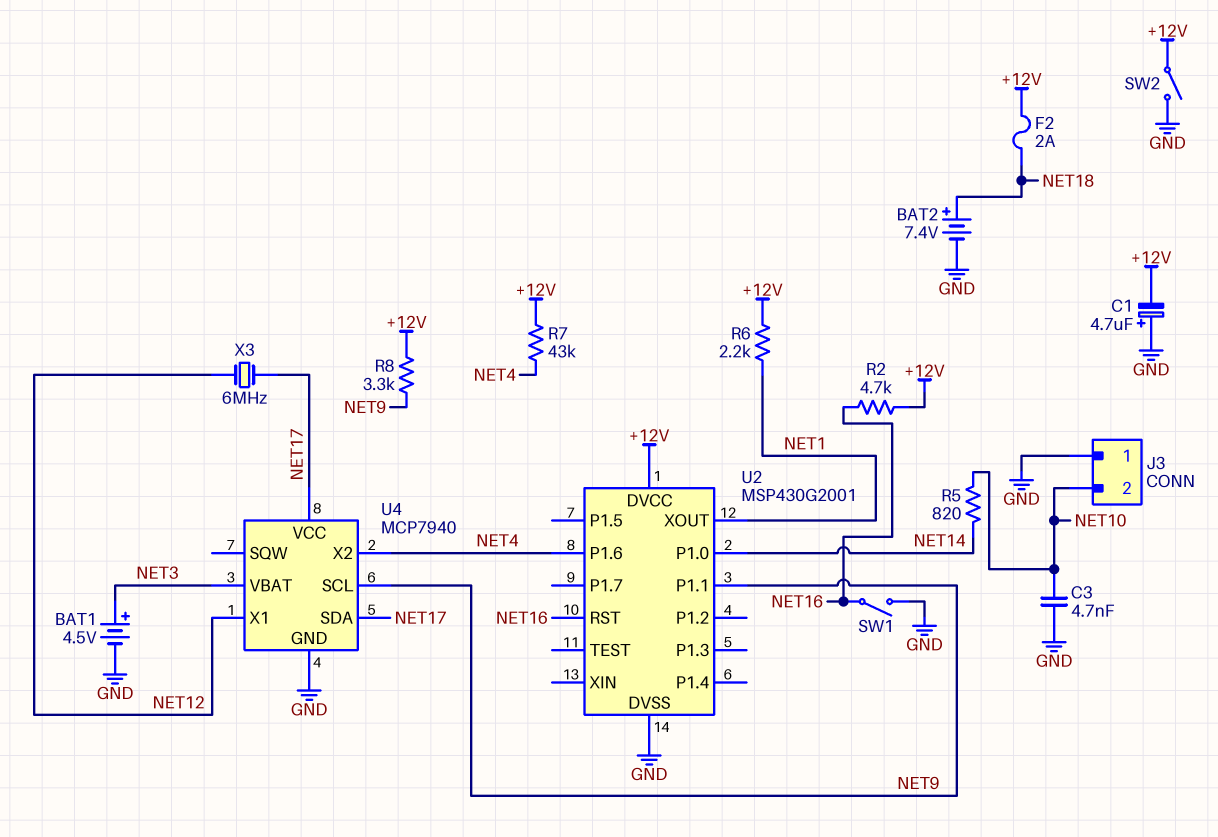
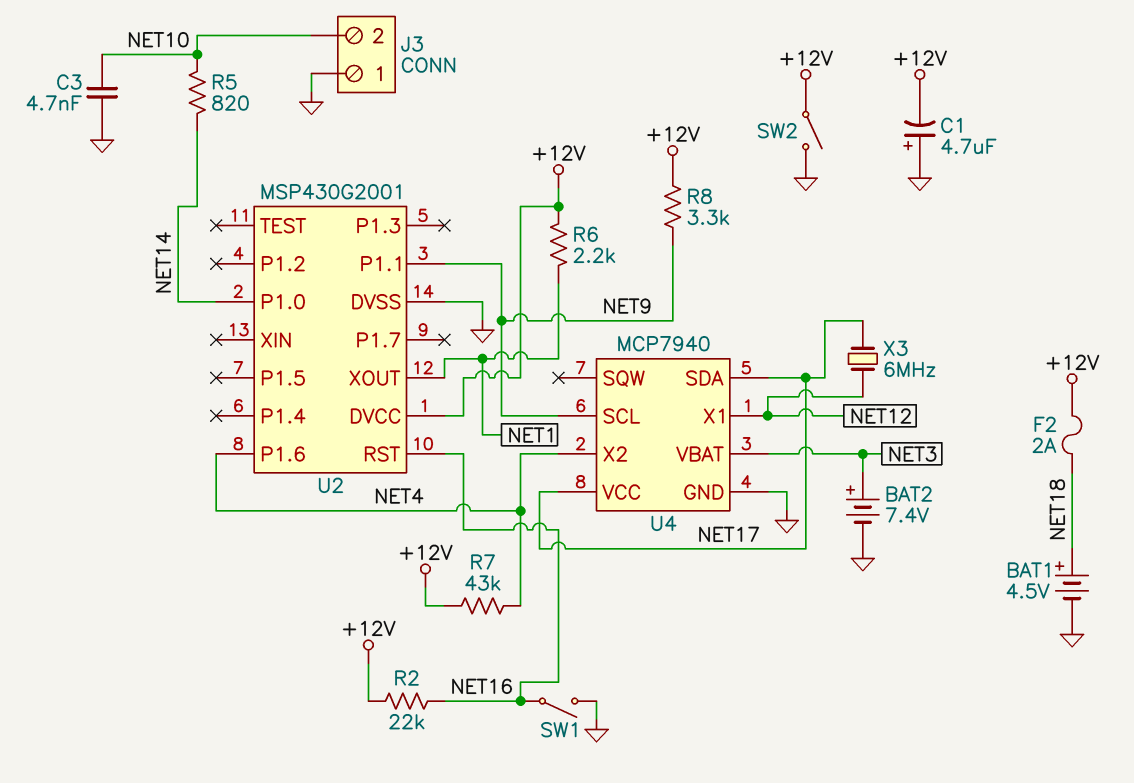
BAT1: 4.5V (plus NET3, minus GND) -> 4.5V (plus NET18, minus GND)
BAT2: 7.4V (plus NET18, minus GND) -> 7.4V (plus NET3, minus GND)
R2: 4.7k (+12V, NET16) -> 22k (+12V, NET16)

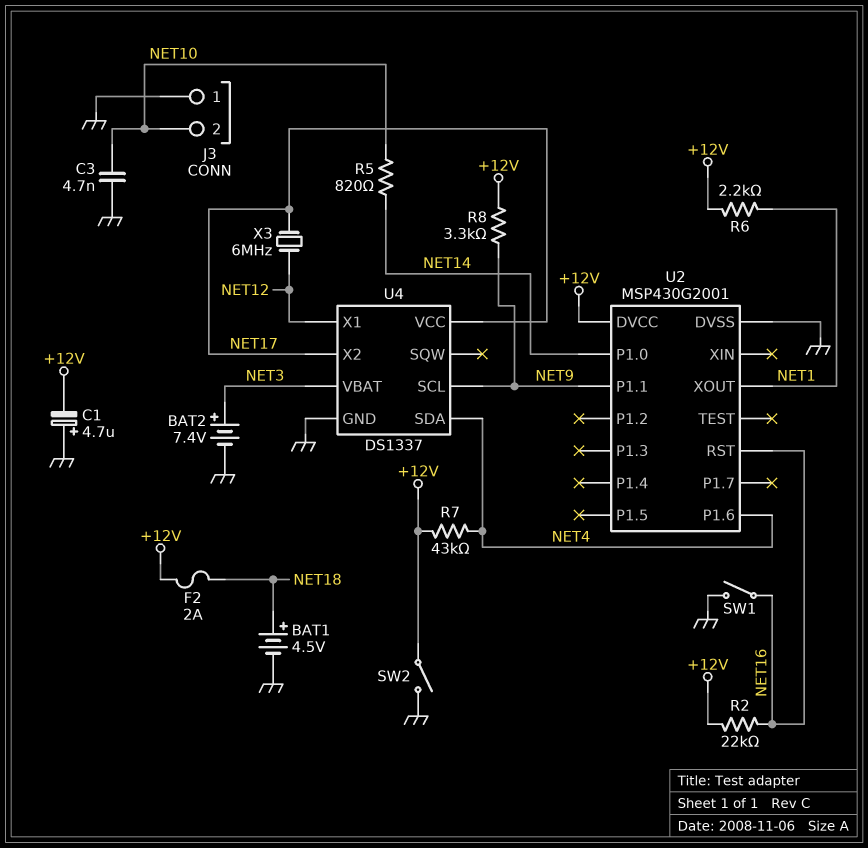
U4: MCP7940 -> DS1337
U4 pin SDA: NET17 -> NET4
U4 pin X2: NET4 -> NET17

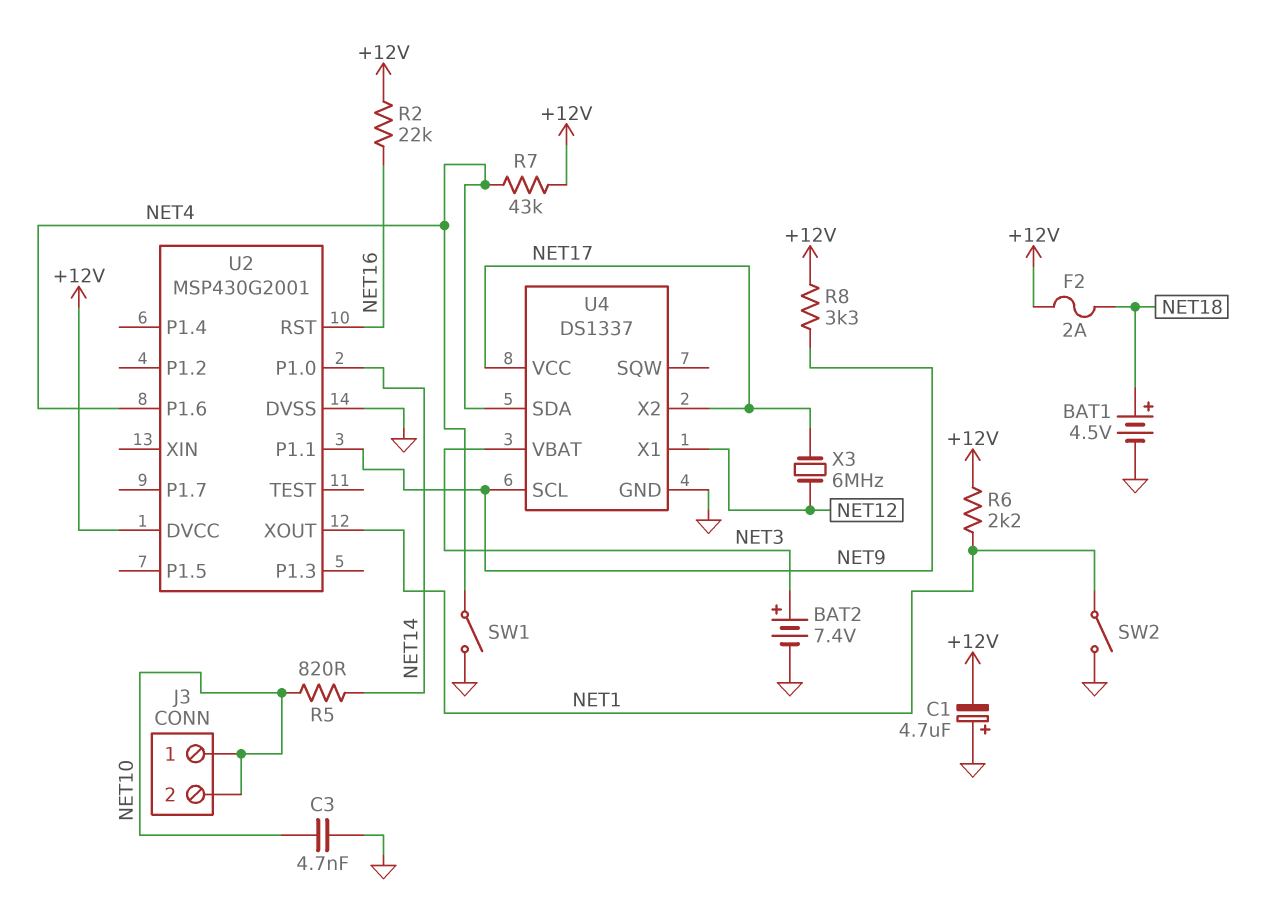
J3 pin 1: GND -> NET10
SW1: switch (GND, NET16) -> switch (GND, NET4)
SW2: switch (+12V, GND) -> switch (GND, NET1)

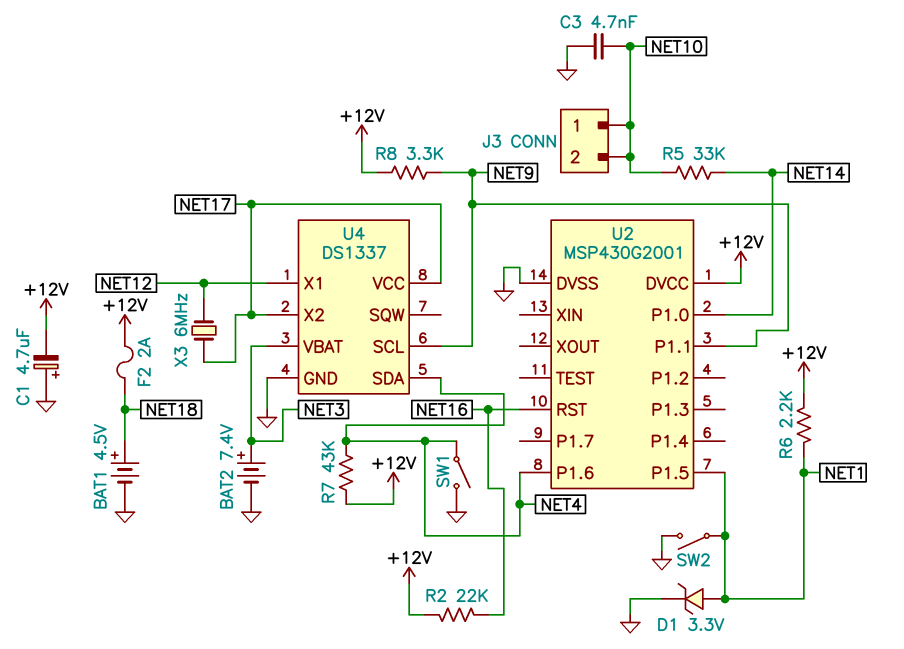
D1: none -> zener 3.3V (A NET1, K GND)
R5: 820 (NET10, NET14) -> 33k (NET10, NET14)
U2 pin P1.5: none -> NET1
U2 pin XOUT: NET1 -> none

